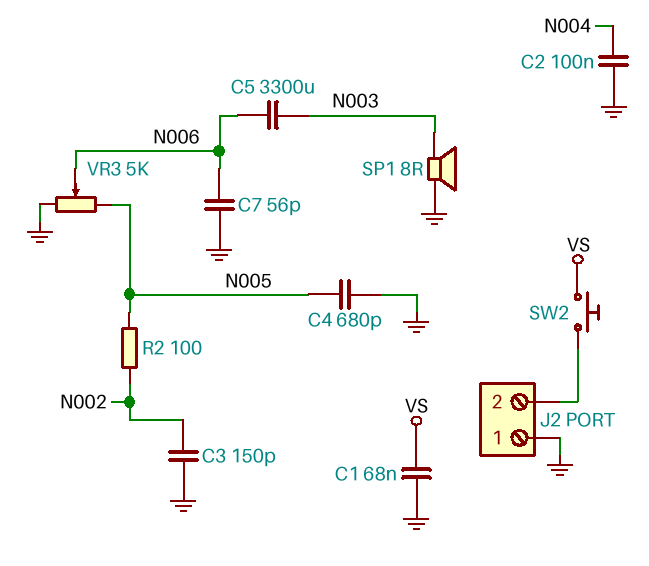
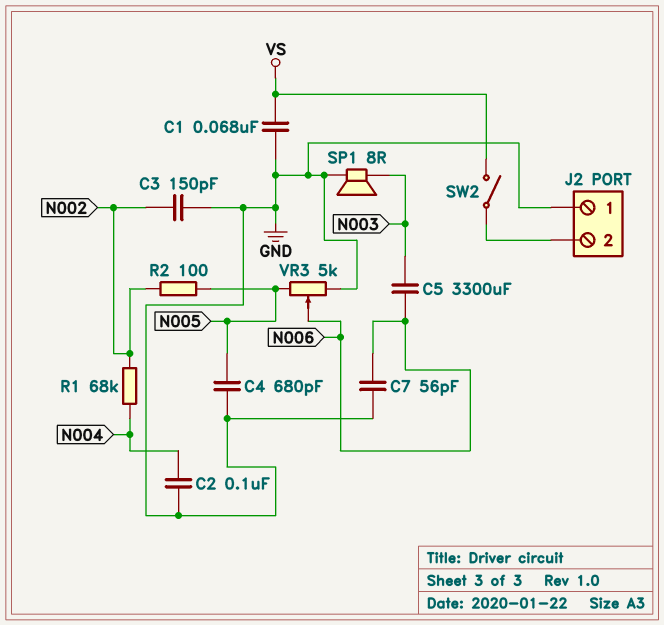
R1: none -> 68k (N002, N004)
SW2: button (J2/2, VS) -> switch (J2/2, VS)

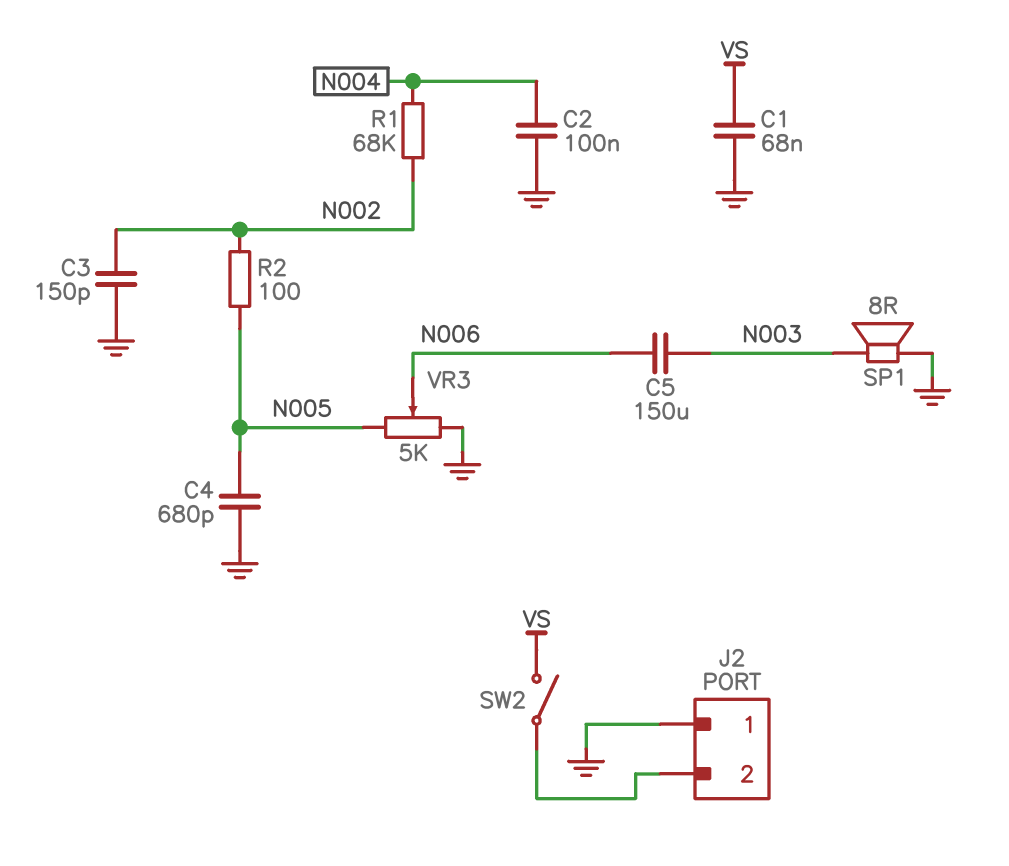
C5: 3300uF (N003, N006) -> 150uF (N003, N006)
C7: 56pF (GND, N006) -> none

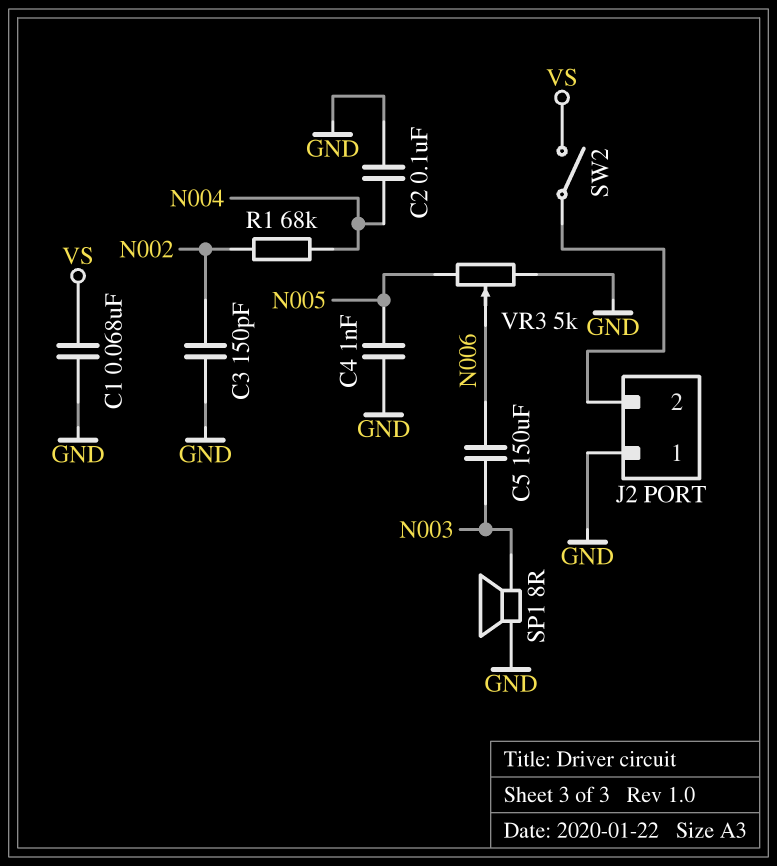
C4: 680pF (GND, N005) -> 1nF (GND, N005)
R2: 100 (N002, N005) -> none

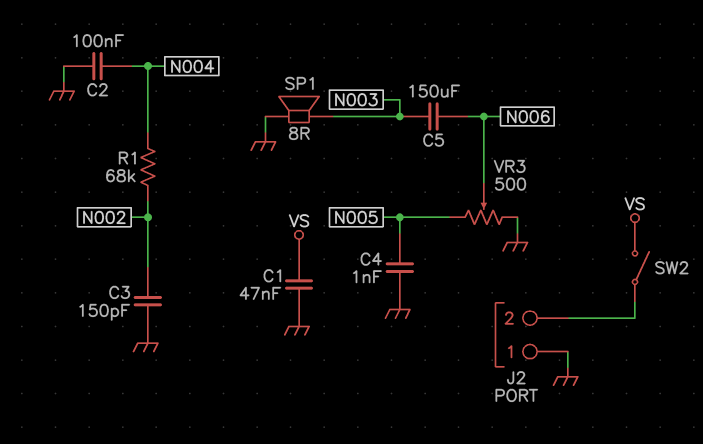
C1: 68nF (GND, VS) -> 47nF (GND, VS)
VR3: 5k (GND, N005, wiper N006) -> 500 (GND, N005, wiper N006)

